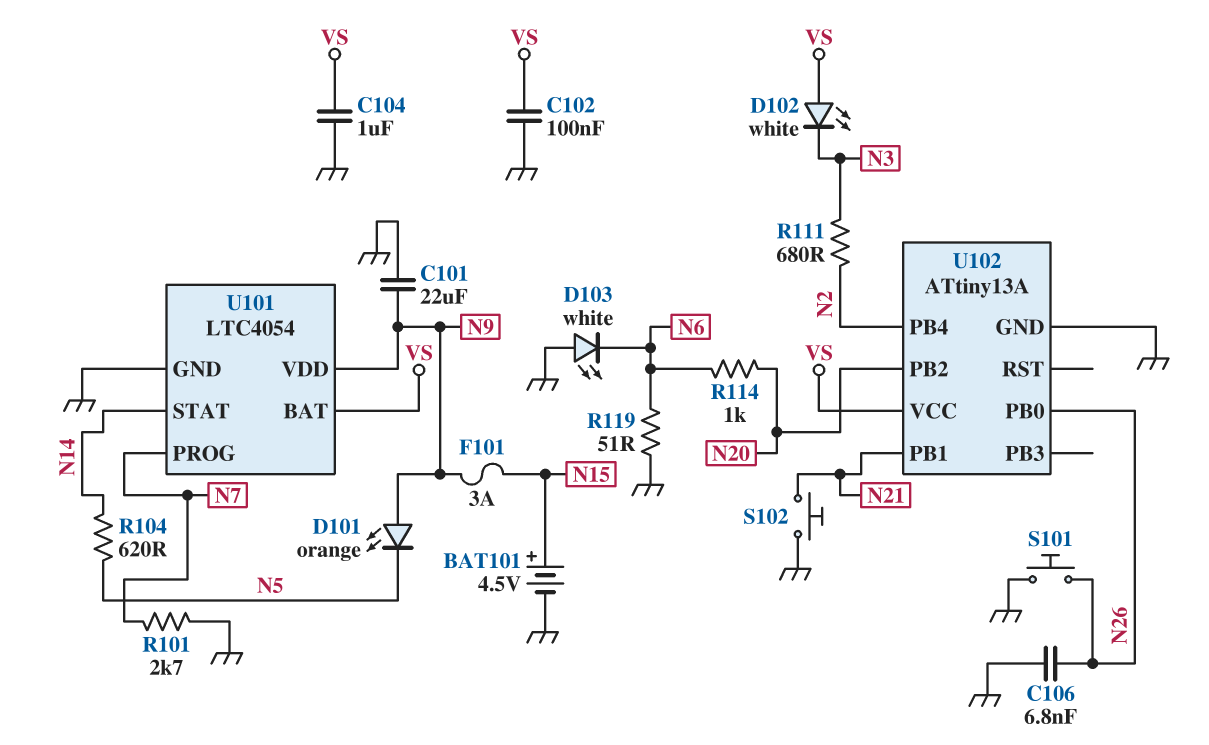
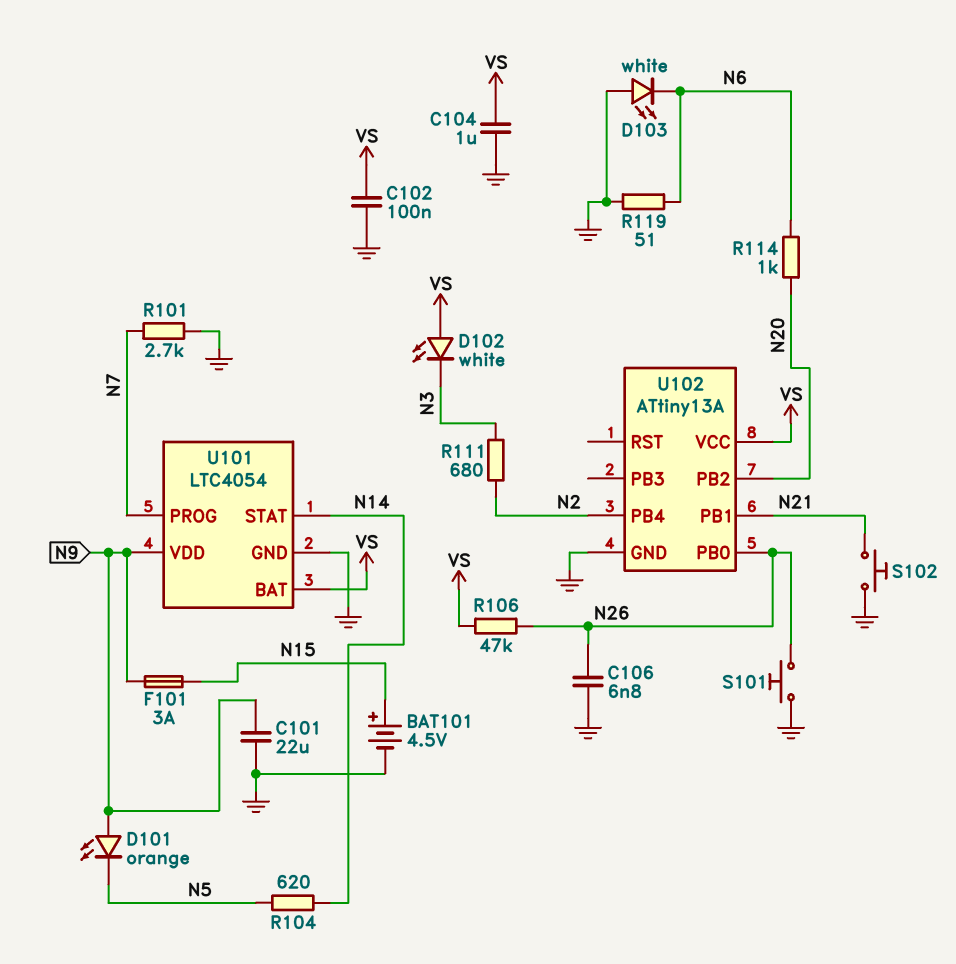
R106: none -> 47k (N26, VS)

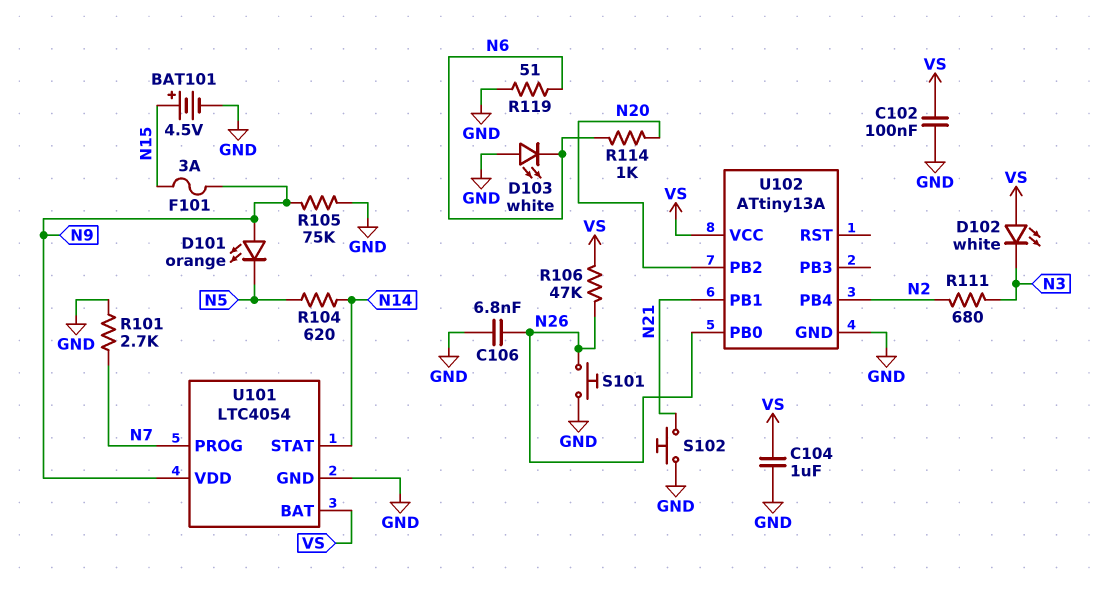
C101: 22uF (GND, N9) -> none
R105: none -> 75k (GND, N9)

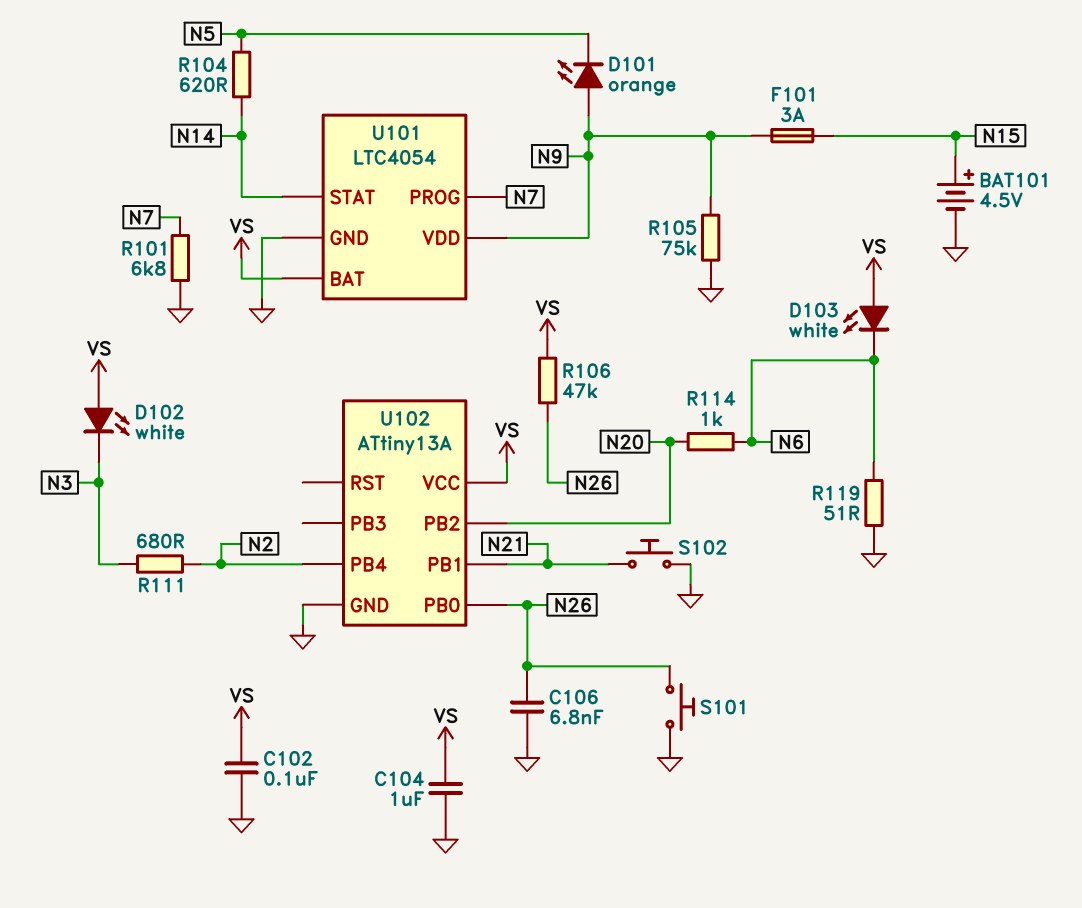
D103: LED white (A GND, K N6) -> LED white (A VS, K N6)
R101: 2.7k (GND, N7) -> 6.8k (GND, N7)

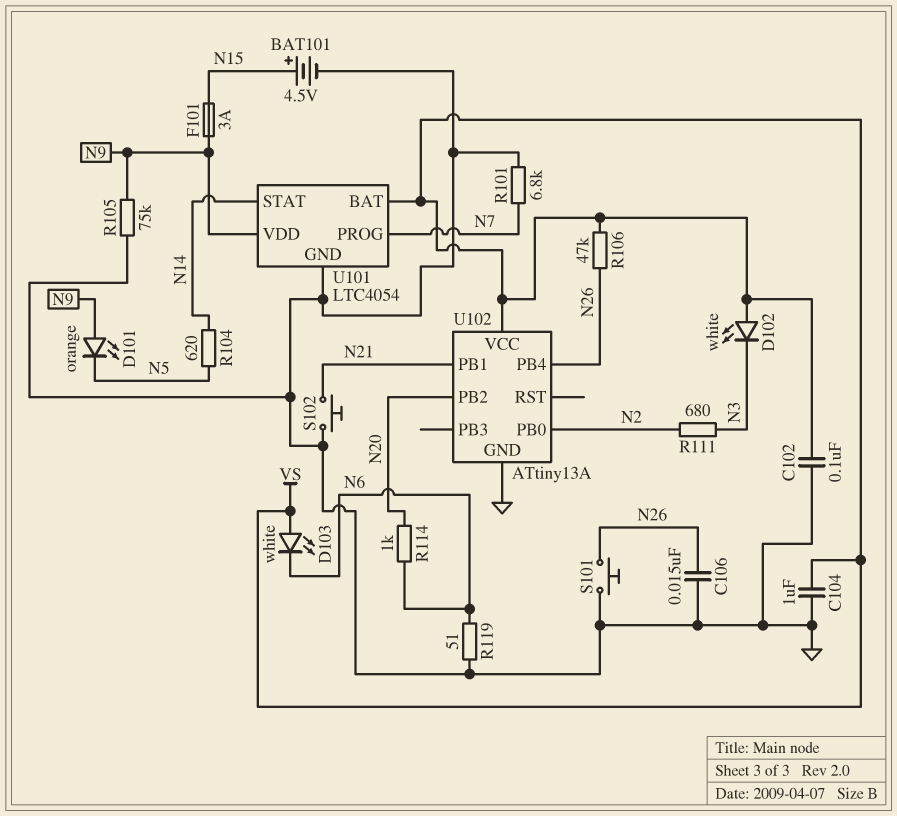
C106: 6.8nF (GND, N26) -> 15nF (GND, N26)
U102 pin PB0: N26 -> N2
U102 pin PB4: N2 -> N26

